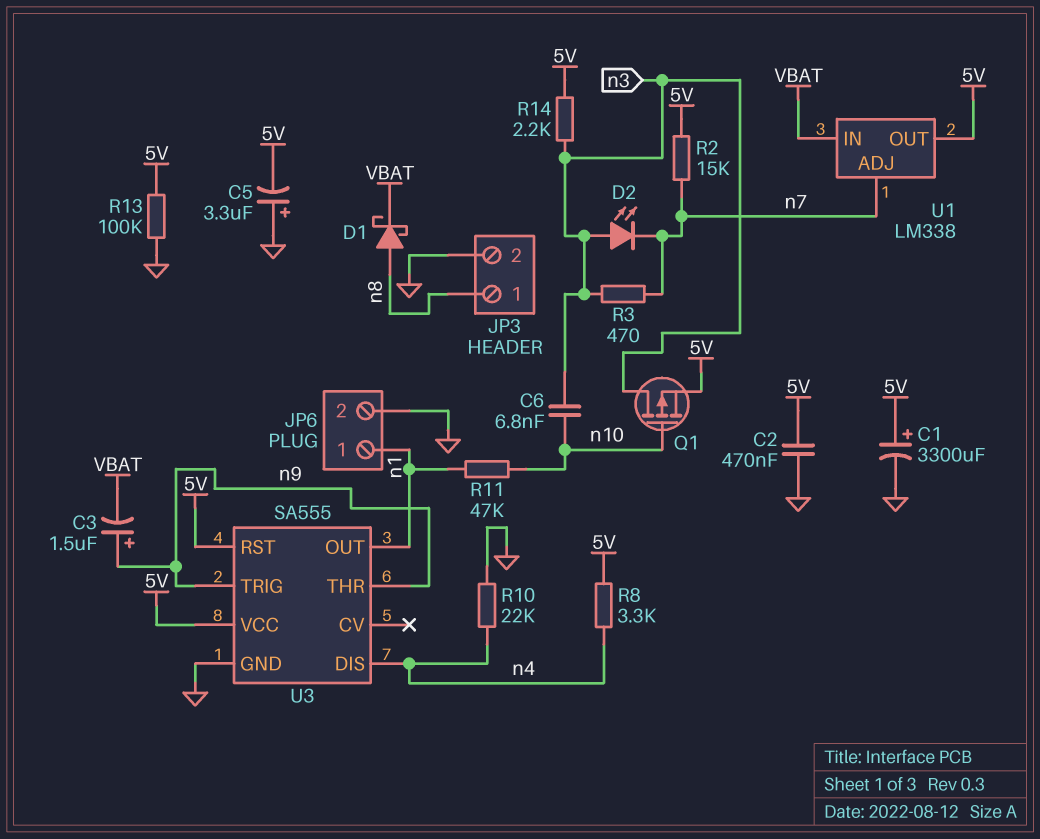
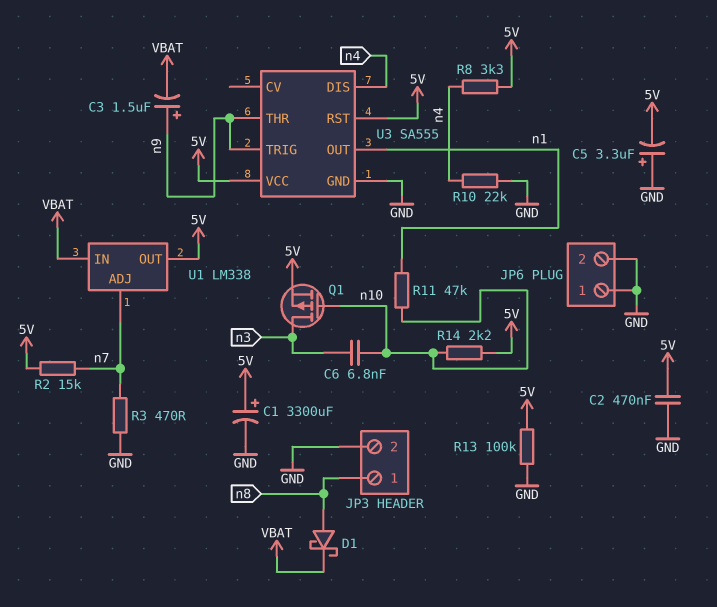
D2: LED (A n3, K n7) -> none
JP6 pin 1: n1 -> GND
R3: 470 (n3, n7) -> 470 (GND, n7)
R14: 2.2k (5V, n3) -> 2.2k (5V, n10)

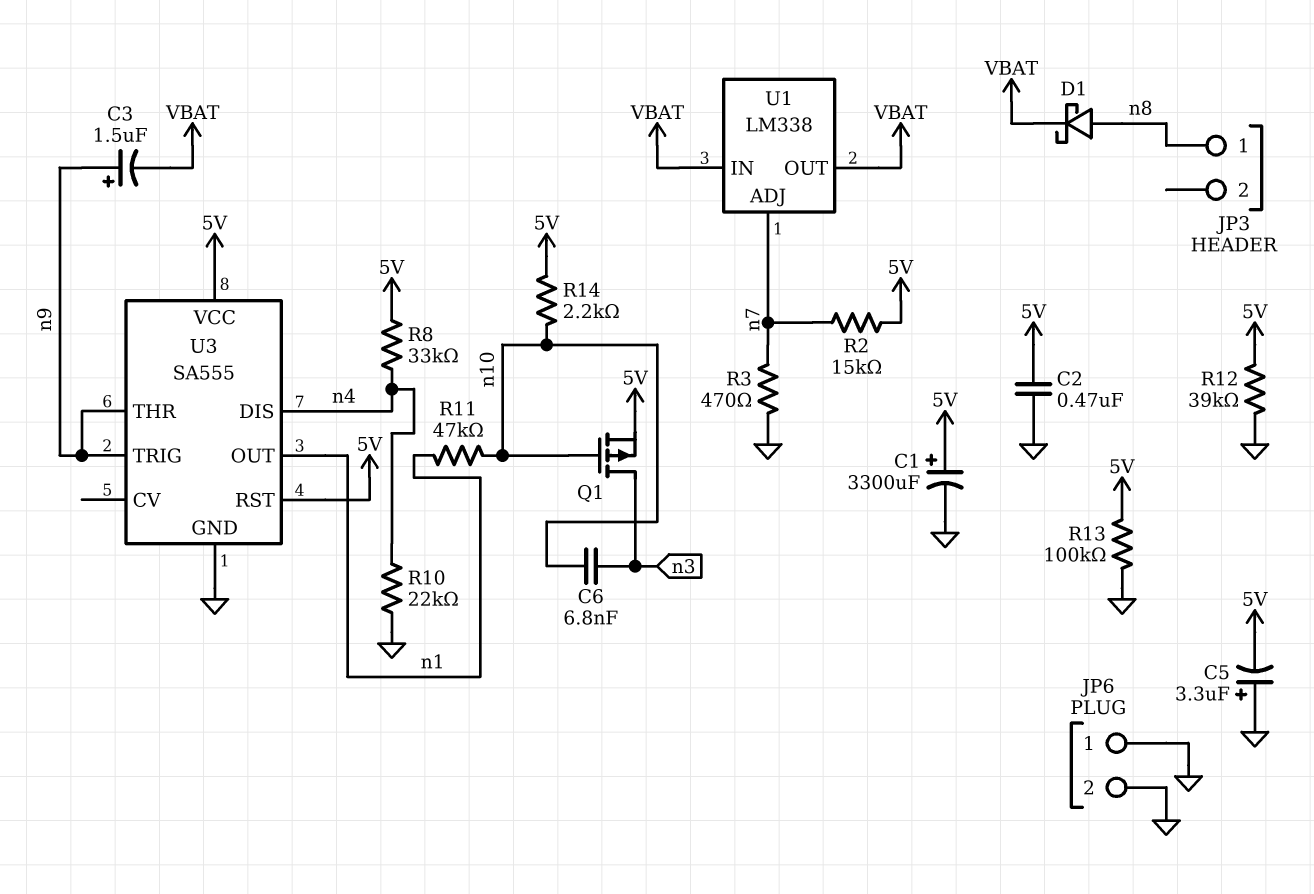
JP3 pin 2: GND -> none
R8: 3.3k (5V, n4) -> 33k (5V, n4)
R12: none -> 39k (5V, GND)
U1 pin OUT: 5V -> VBAT

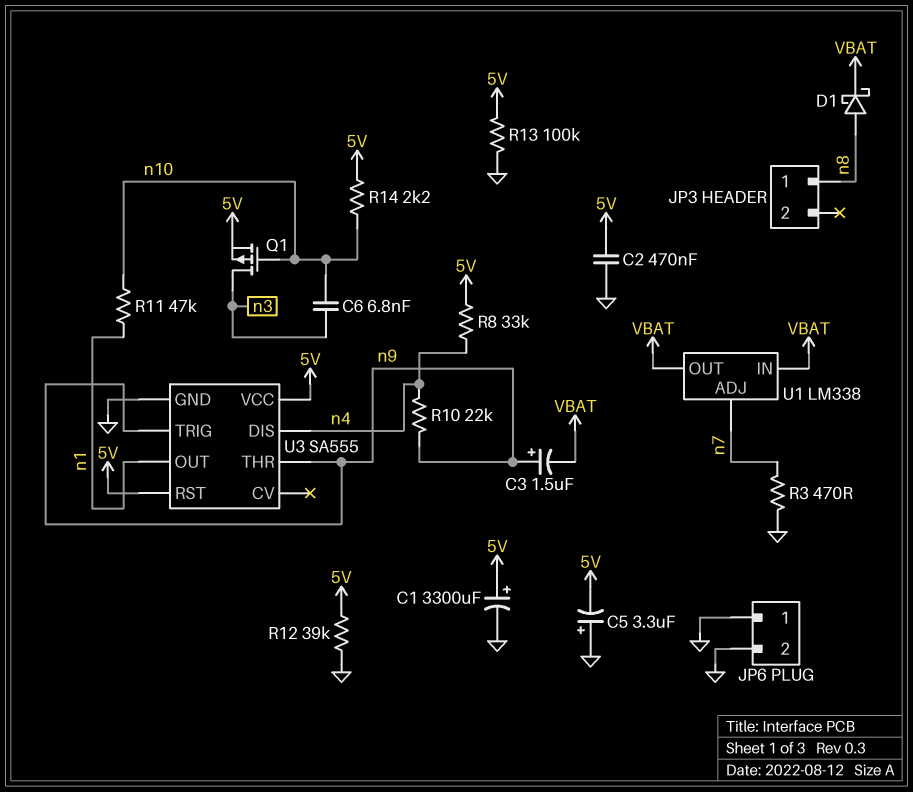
R2: 15k (5V, n7) -> none
R10: 22k (GND, n4) -> 22k (n4, n9)

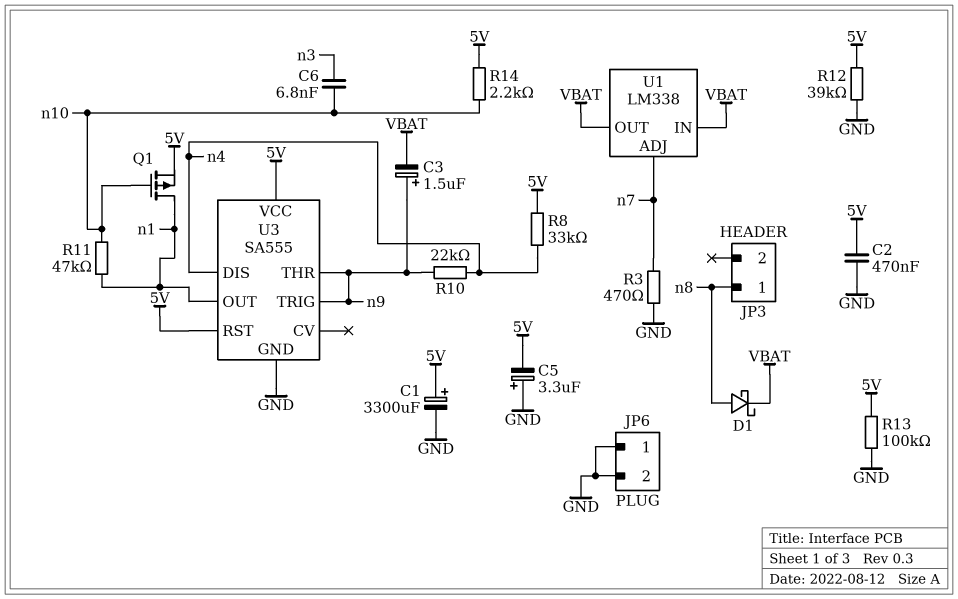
Q1: PMOS (G n10, D n3, S 5V) -> PMOS (G n10, D n1, S 5V)

